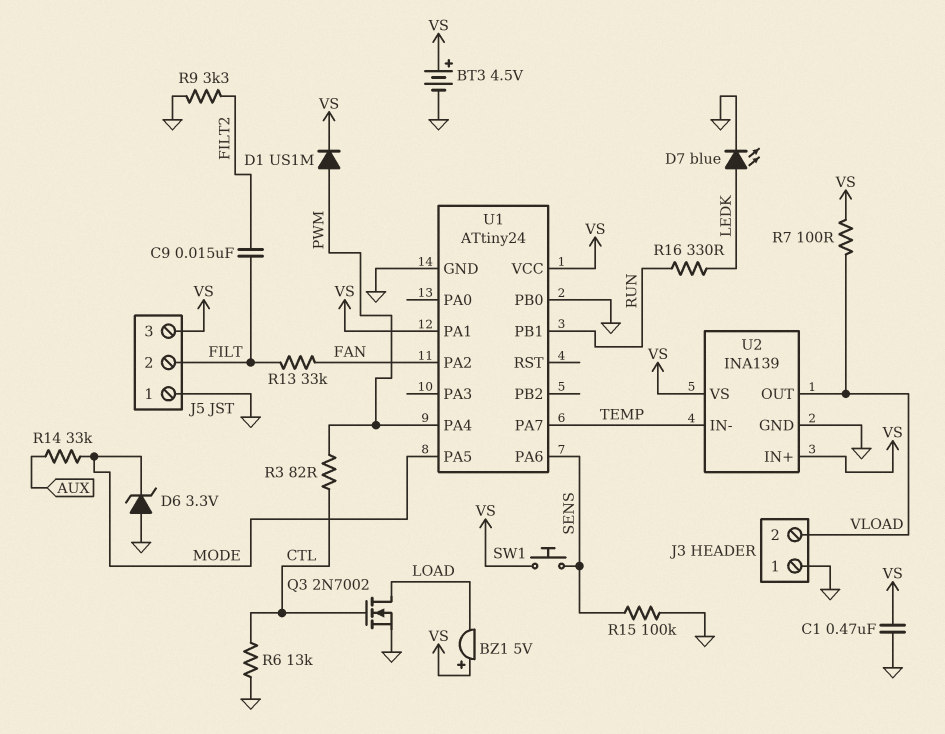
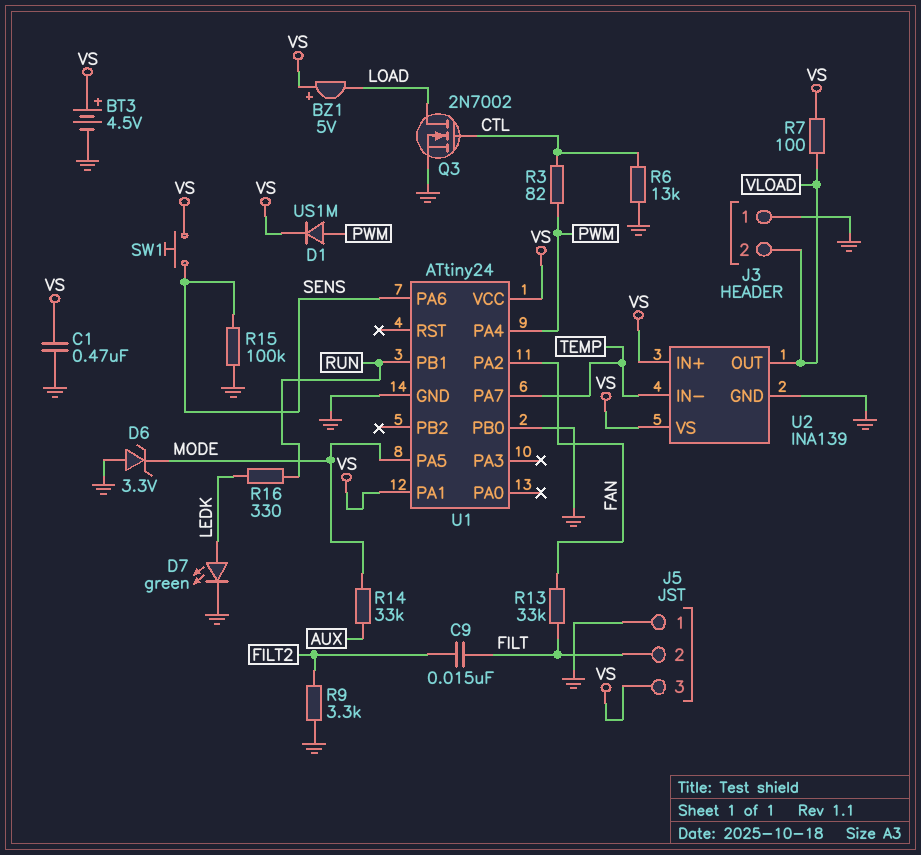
D7: LED blue (A LEDK, K GND) -> LED green (A LEDK, K GND)

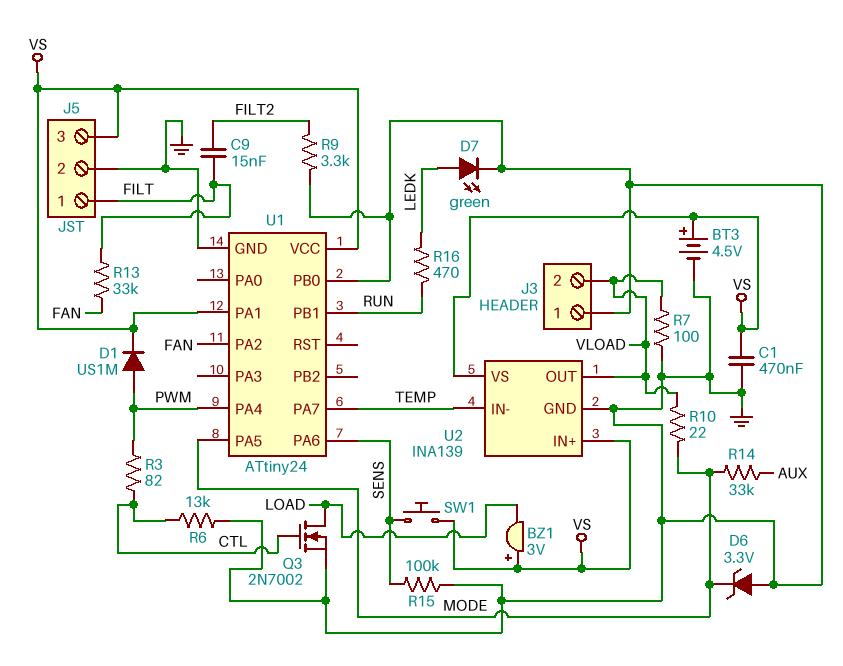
BZ1: buzzer 5V (plus VS, minus LOAD) -> buzzer 3V (plus VS, minus LOAD)
J5 pin 1: GND -> FILT
J5 pin 2: FILT -> GND
R7: 100 (VLOAD, VS) -> 100 (GND, VLOAD)
R10: none -> 22 (MODE, VLOAD)
R16: 330 (LEDK, RUN) -> 470 (LEDK, RUN)

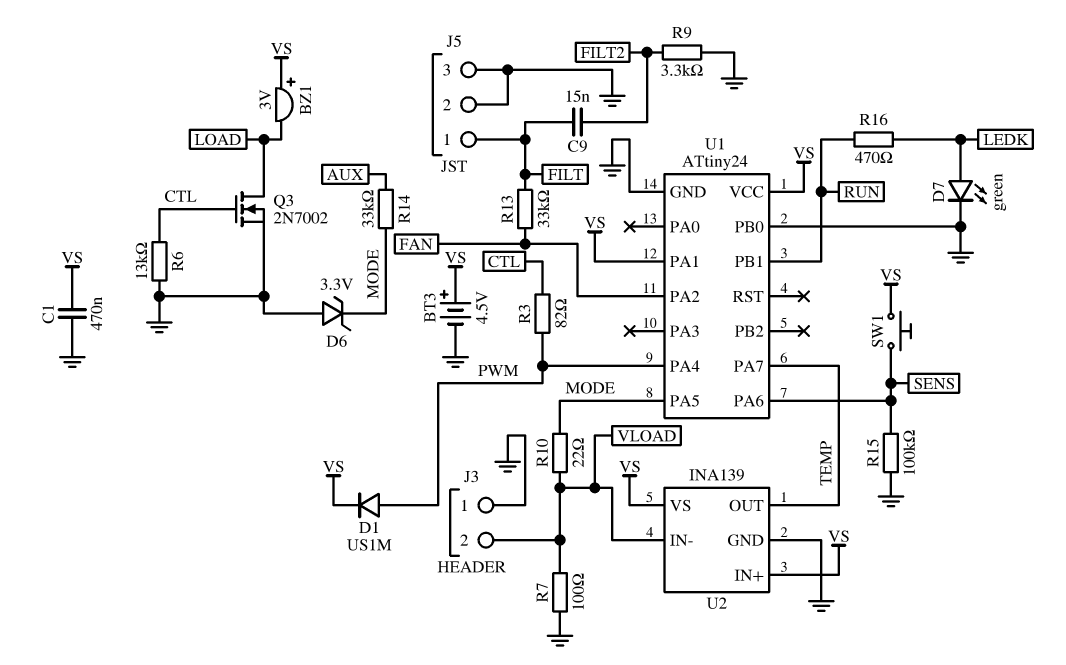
J5 pin 3: VS -> GND
U2 pin IN-: TEMP -> VLOAD
U2 pin OUT: VLOAD -> TEMP

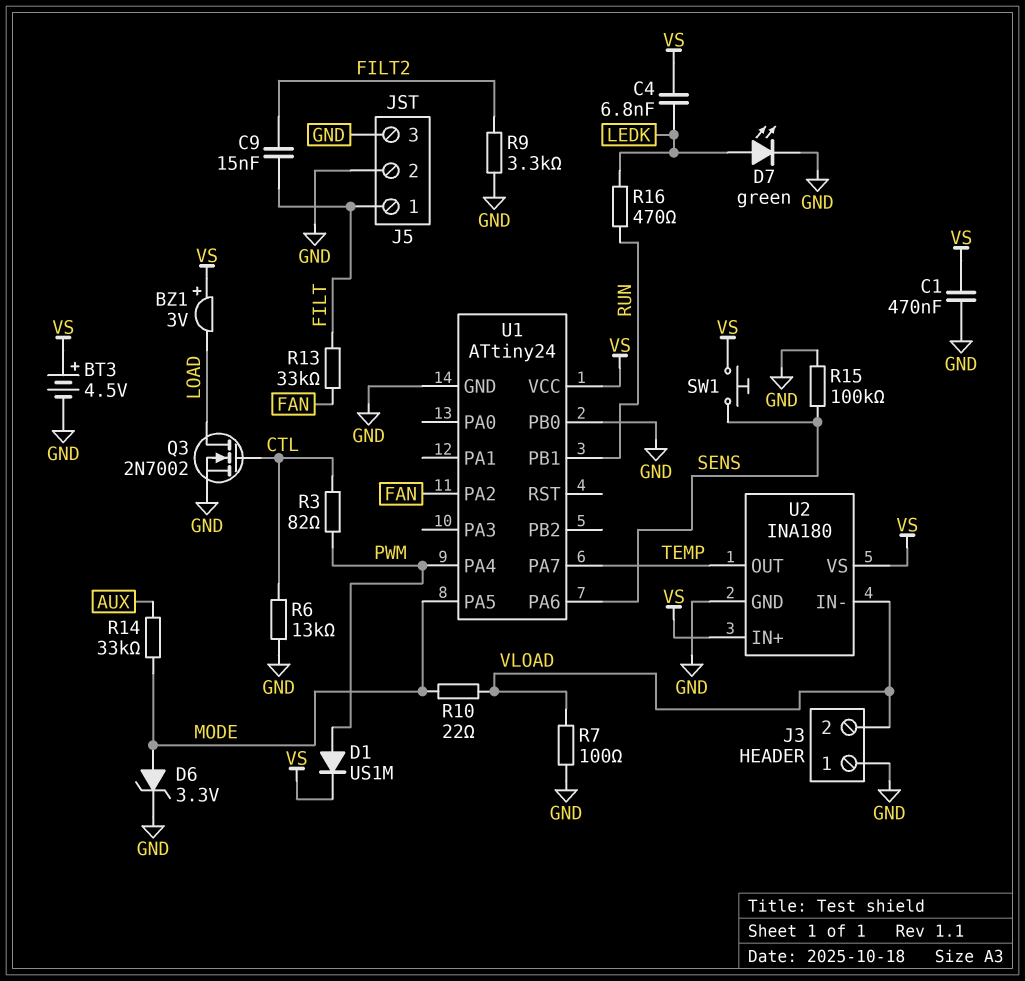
C4: none -> 6.8nF (LEDK, VS)
D6: zener 3.3V (A GND, K MODE) -> zener 3.3V (A MODE, K GND)
U1 pin PA1: VS -> none
U2: INA139 -> INA180

